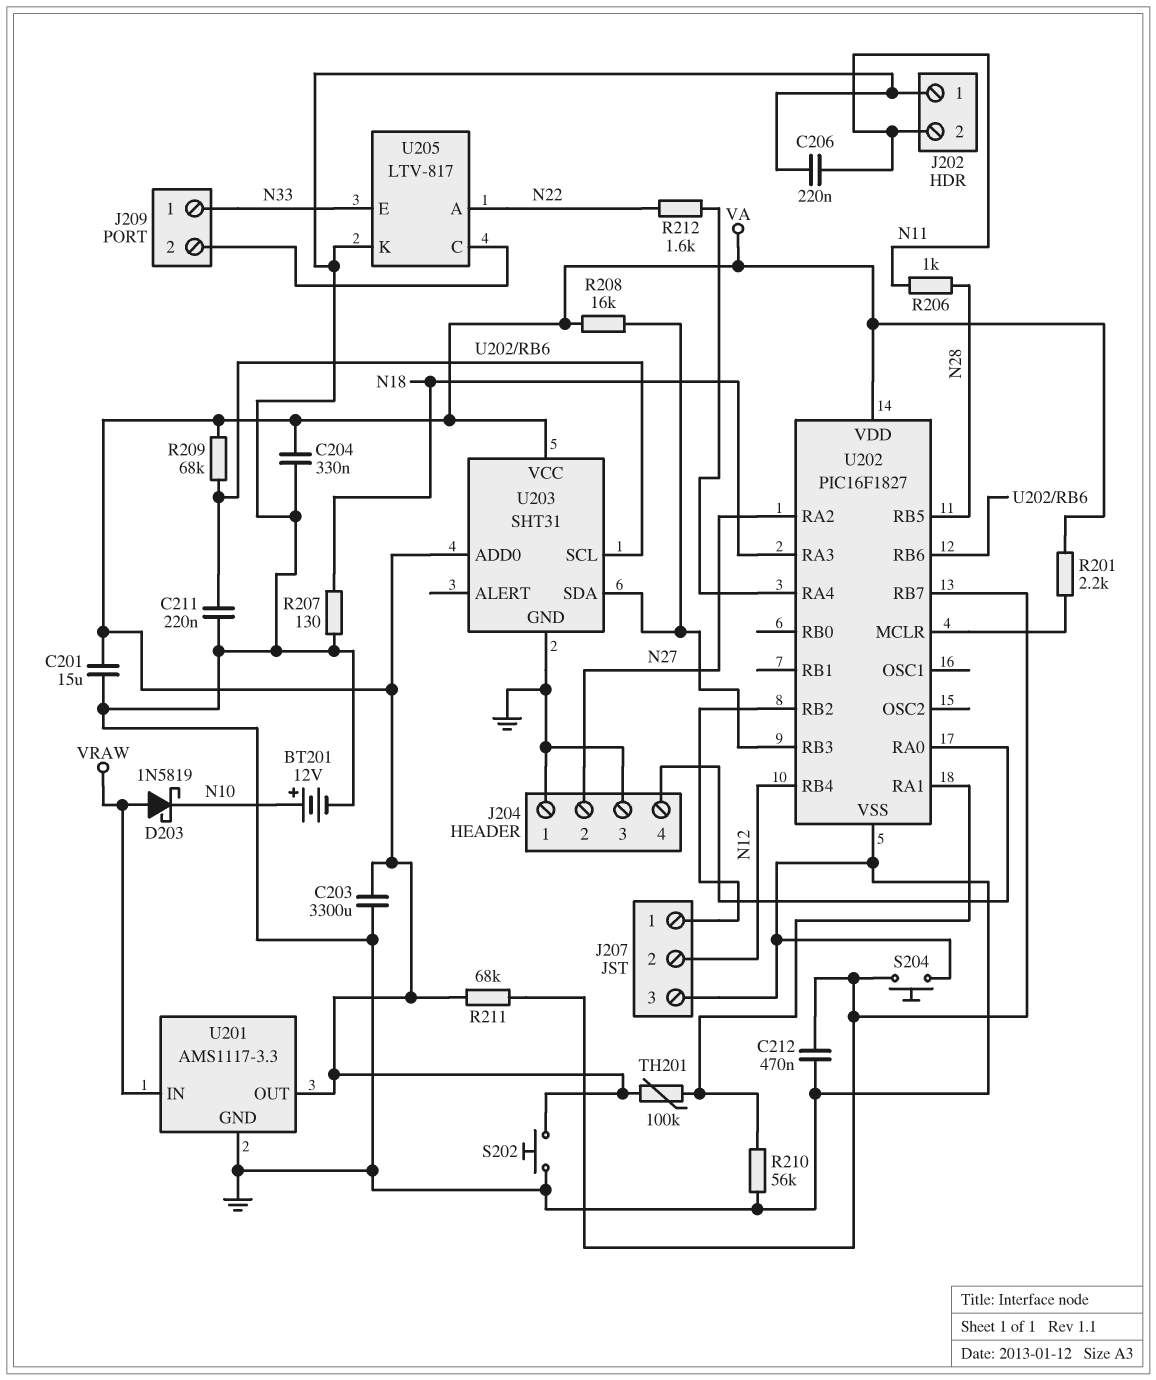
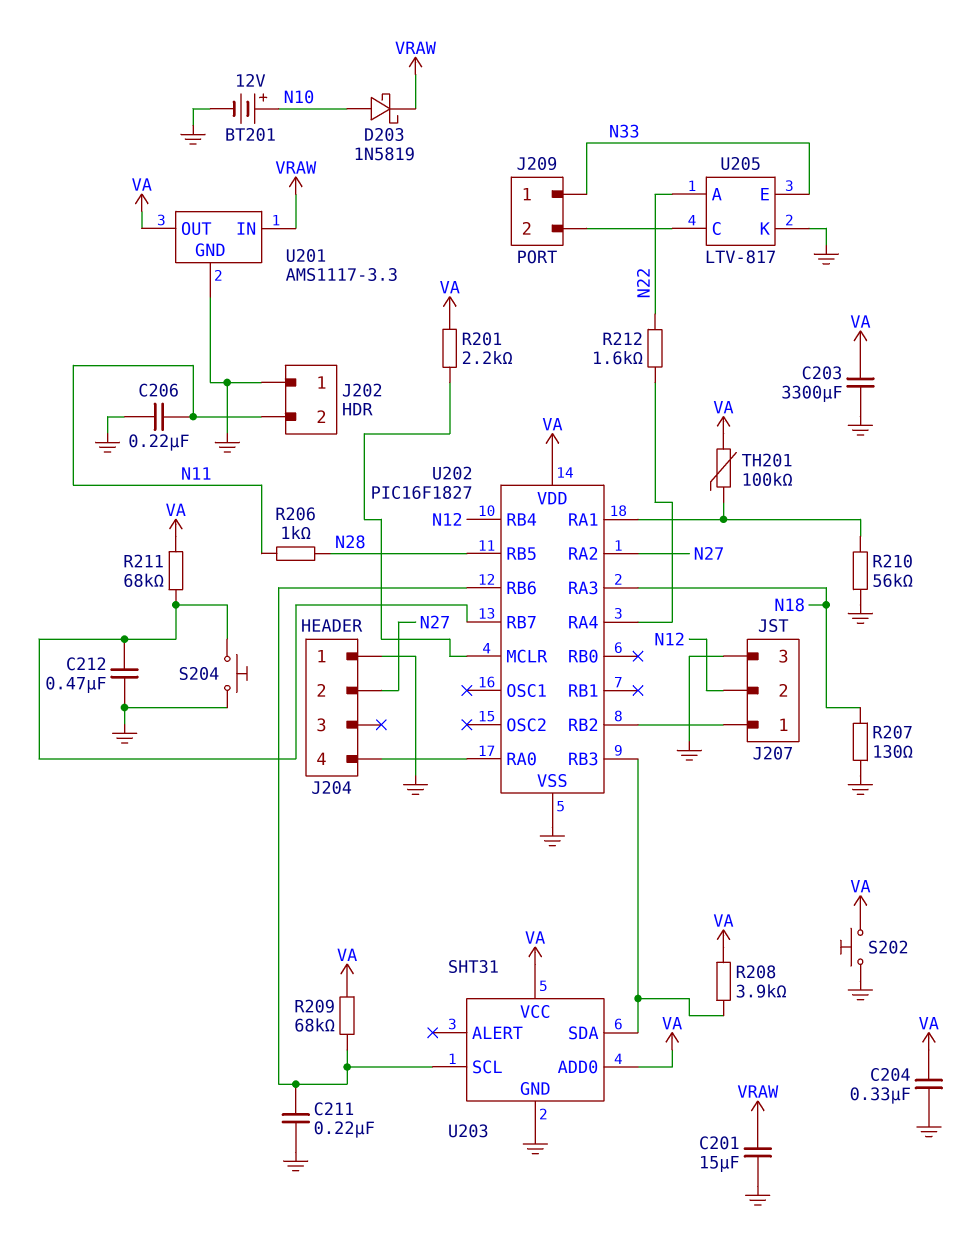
C201: 15uF (GND, VA) -> 15uF (GND, VRAW)
D203: schottky 1N5819 (A VRAW, K N10) -> schottky 1N5819 (A N10, K VRAW)
J204 pin 3: GND -> none
R208: 16k (U202/RB3, VA) -> 3.9k (U202/RB3, VA)

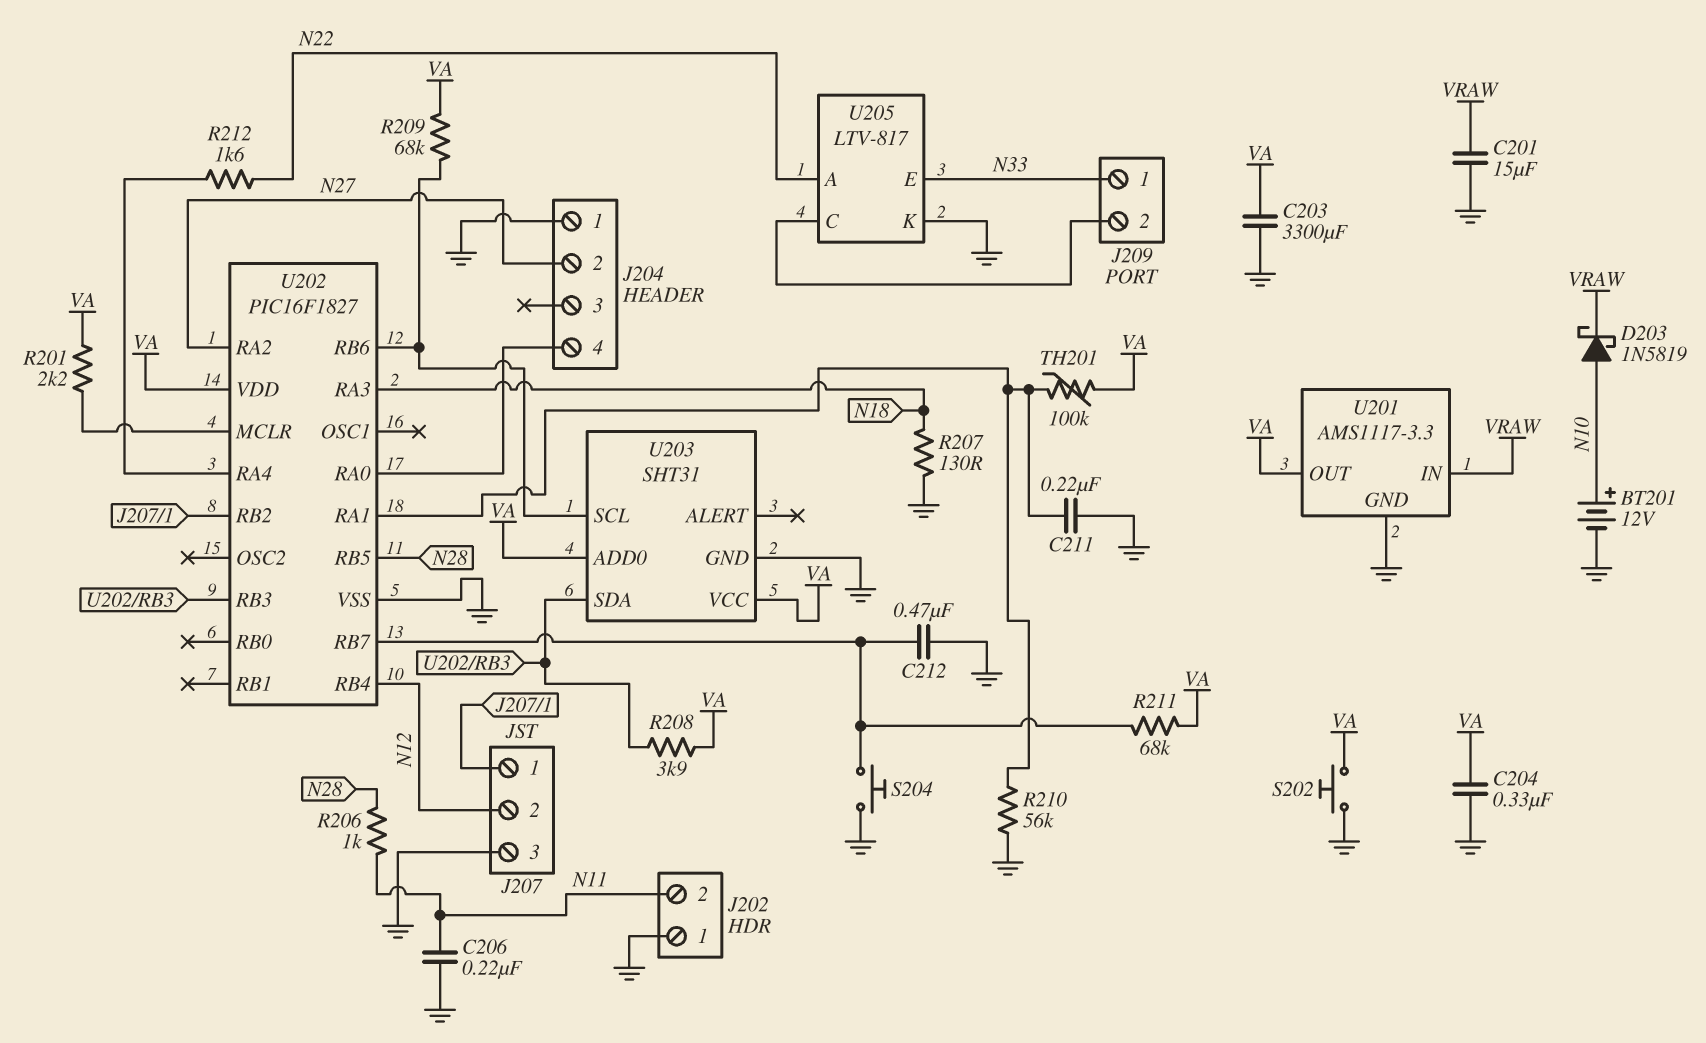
C211: 220nF (GND, U202/RB6) -> 220nF (GND, U202/RA1)

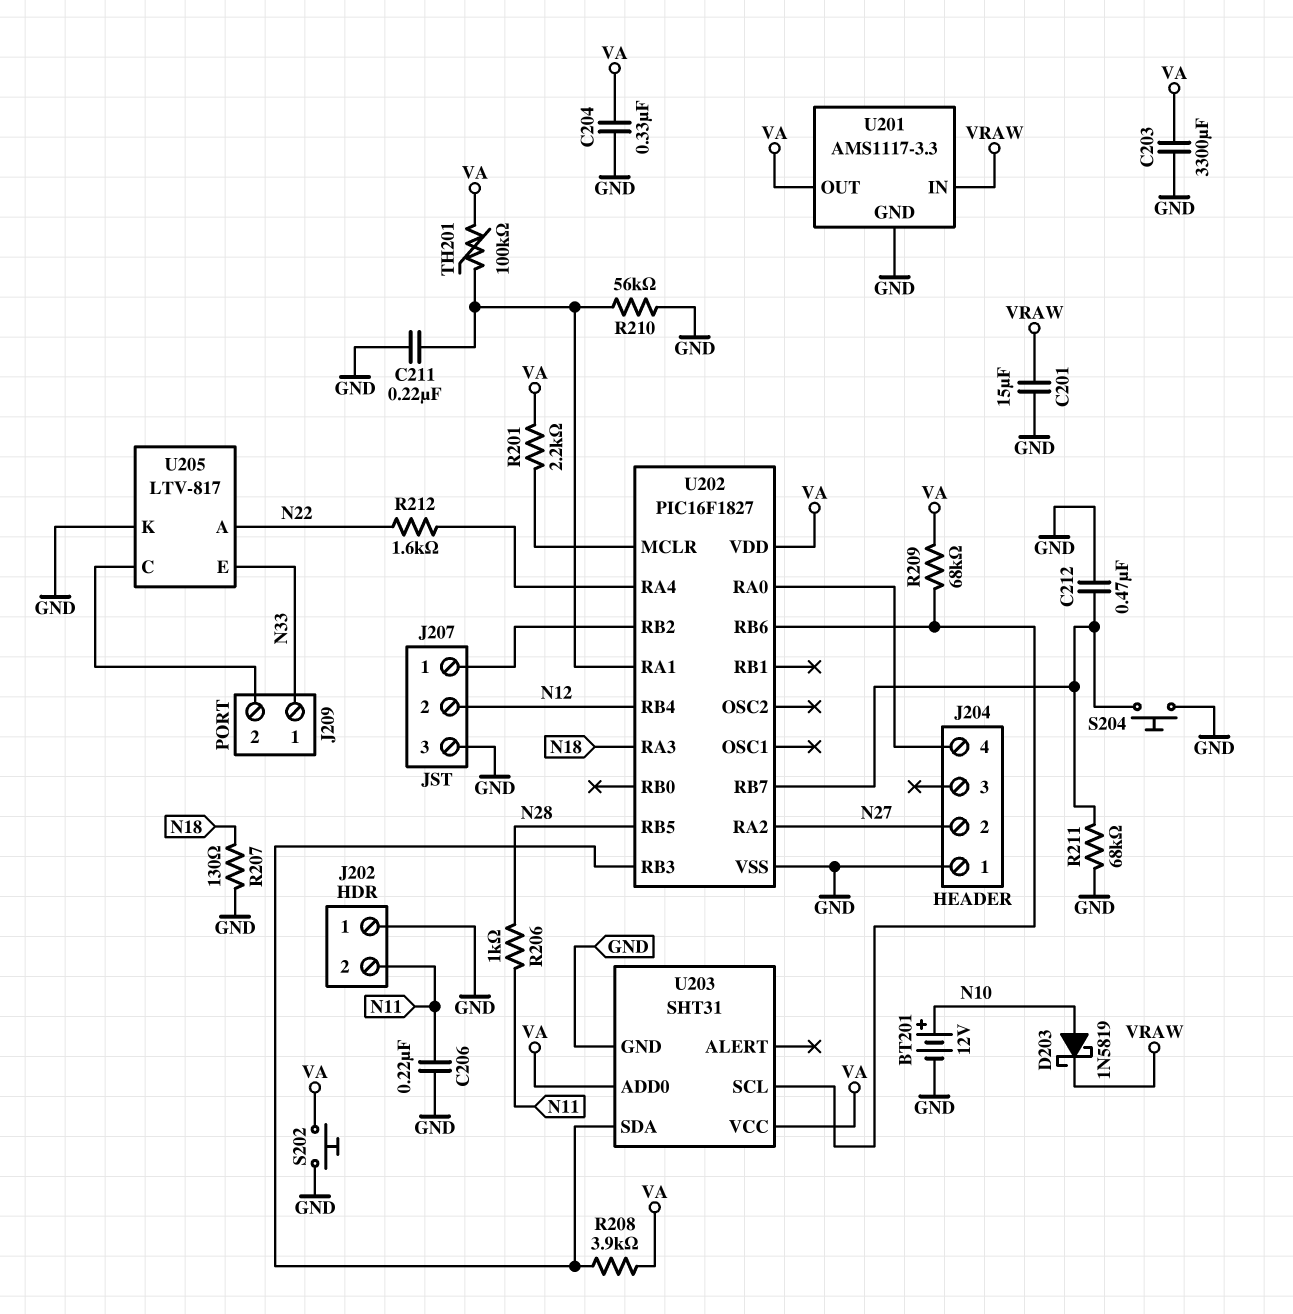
R211: 68k (U202/RB7, VA) -> 68k (GND, U202/RB7)

